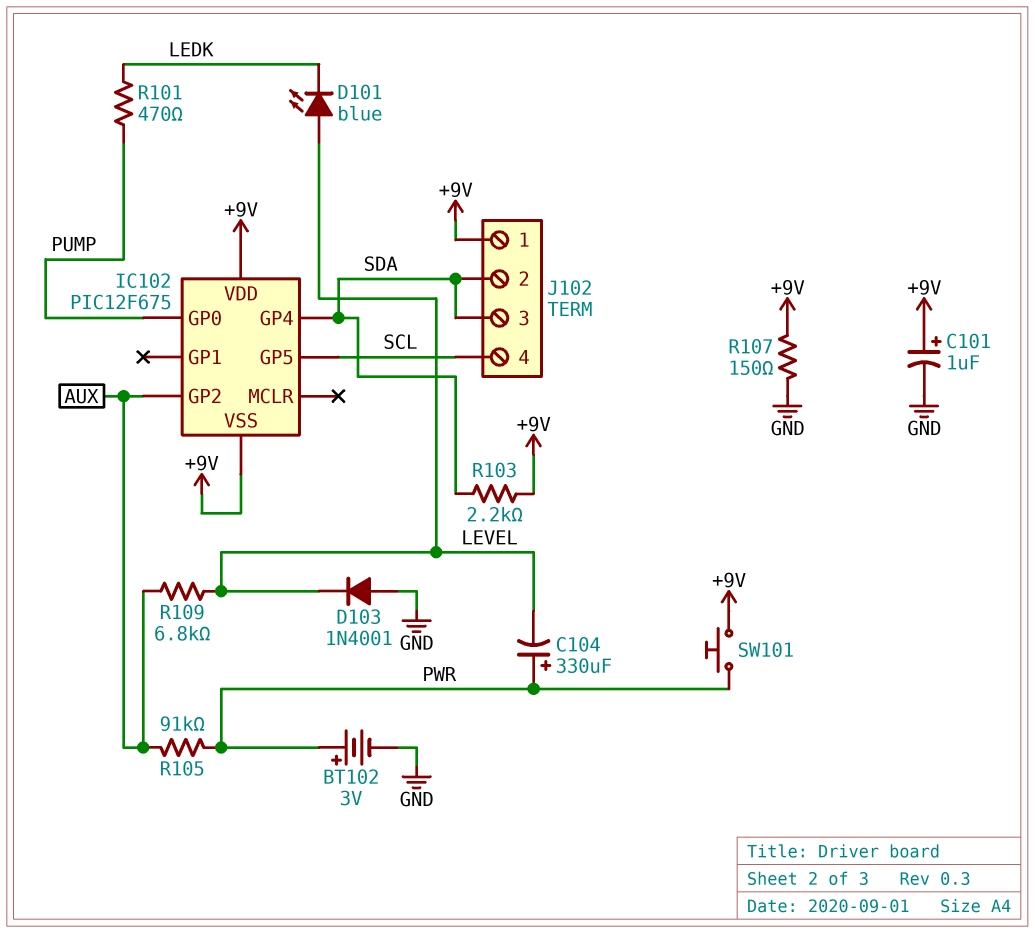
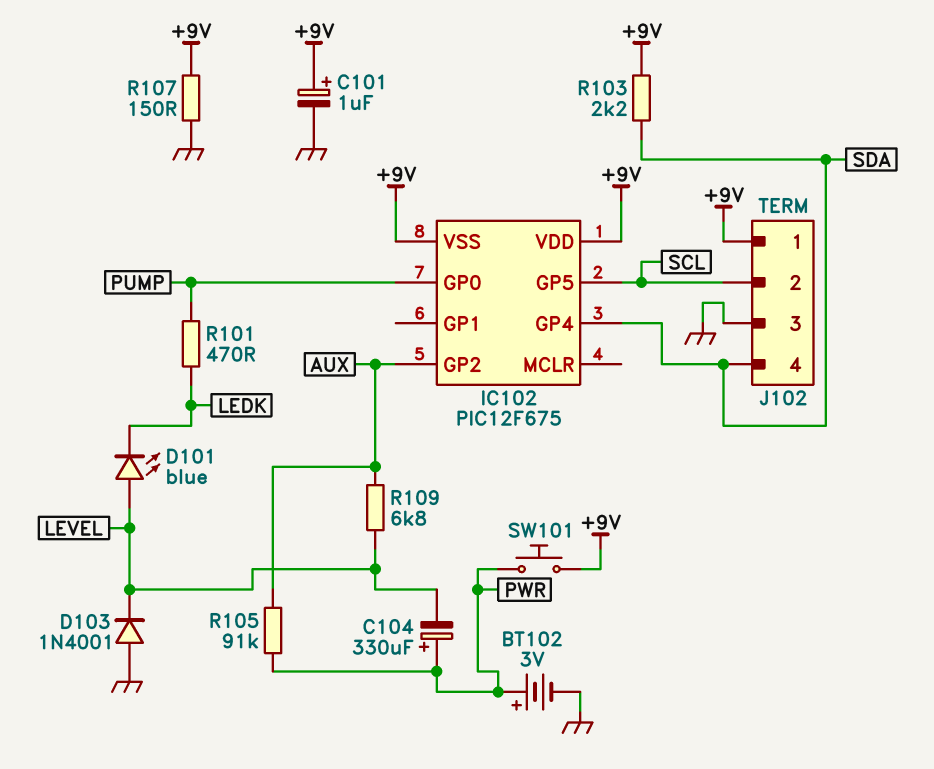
J102 pin 2: SDA -> SCL
J102 pin 3: SDA -> GND
J102 pin 4: SCL -> SDA

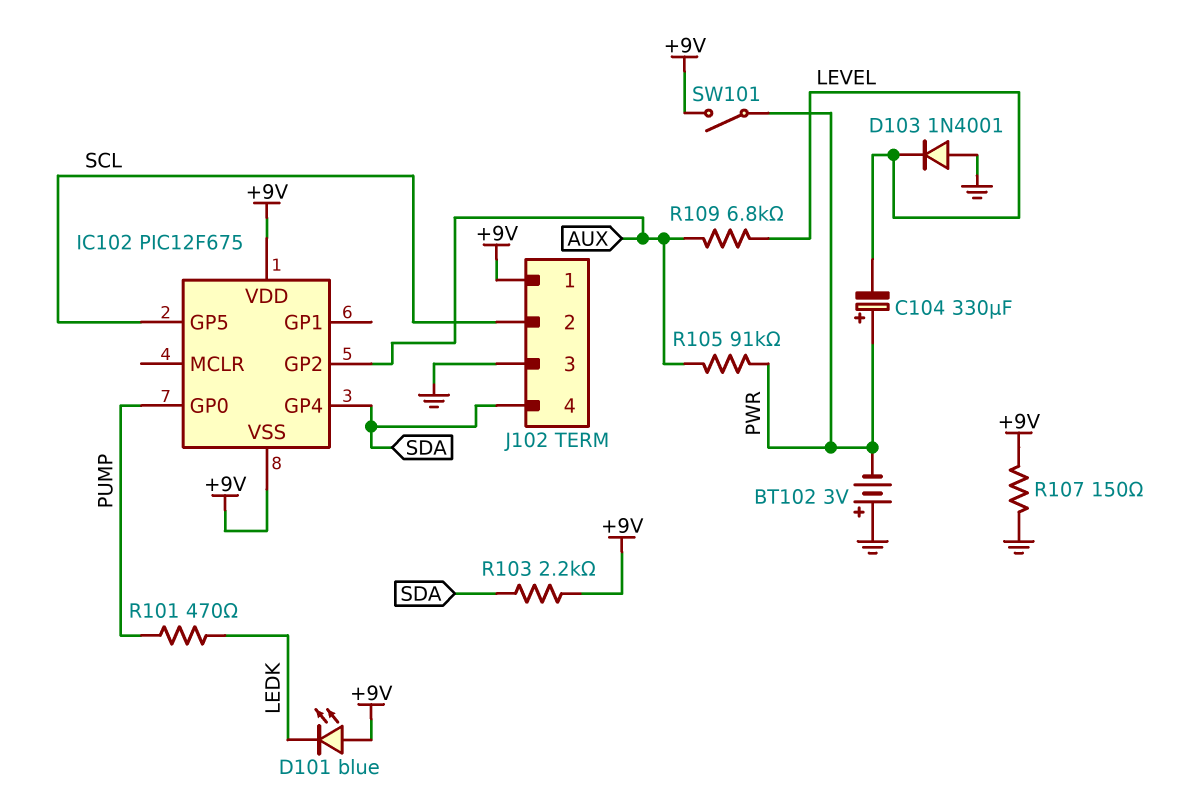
BT102: 3V (plus PWR, minus GND) -> 3V (plus GND, minus PWR)
C101: 1uF (plus +9V, minus GND) -> none
D101: LED blue (A LEVEL, K LEDK) -> LED blue (A +9V, K LEDK)
SW101: button (+9V, PWR) -> switch (+9V, PWR)

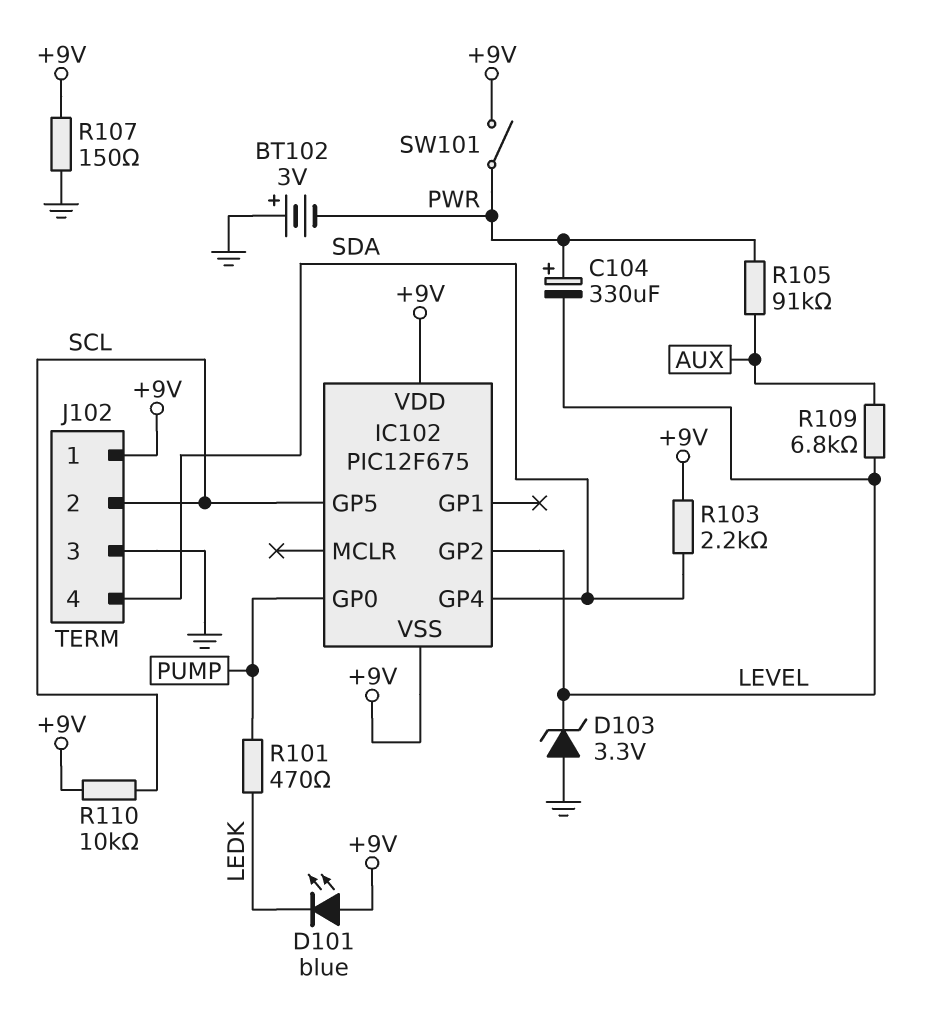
D103: diode 1N4001 (A GND, K LEVEL) -> zener 3.3V (A GND, K LEVEL)
IC102 pin GP2: AUX -> LEVEL
R110: none -> 10k (+9V, SCL)

